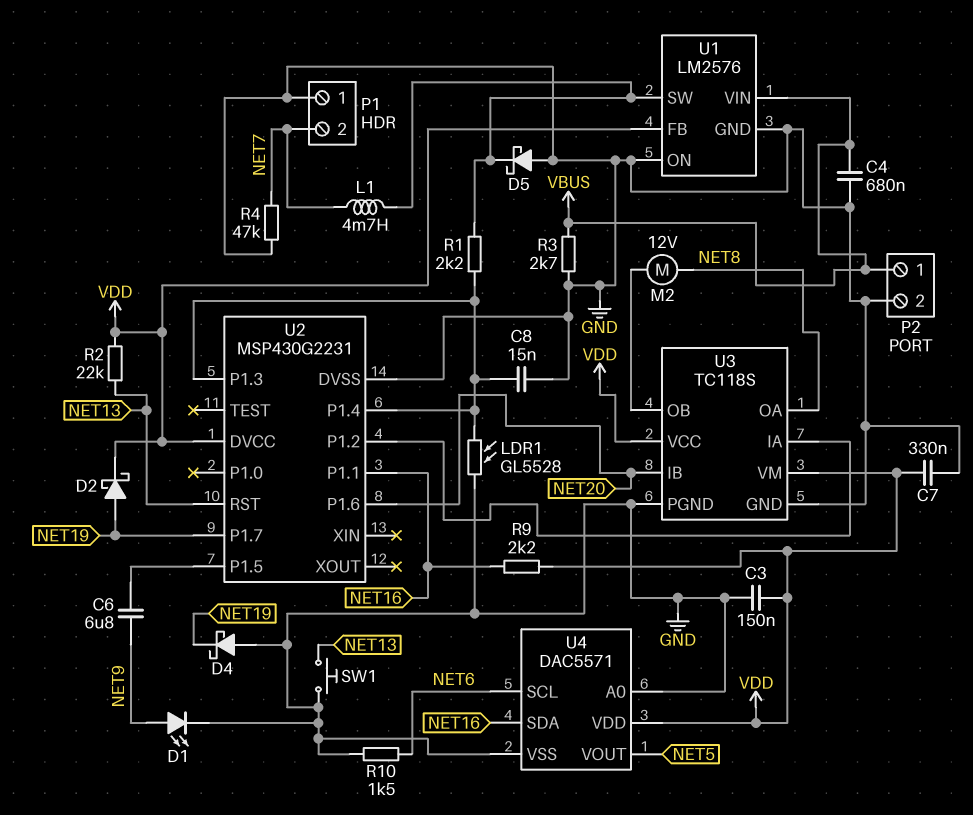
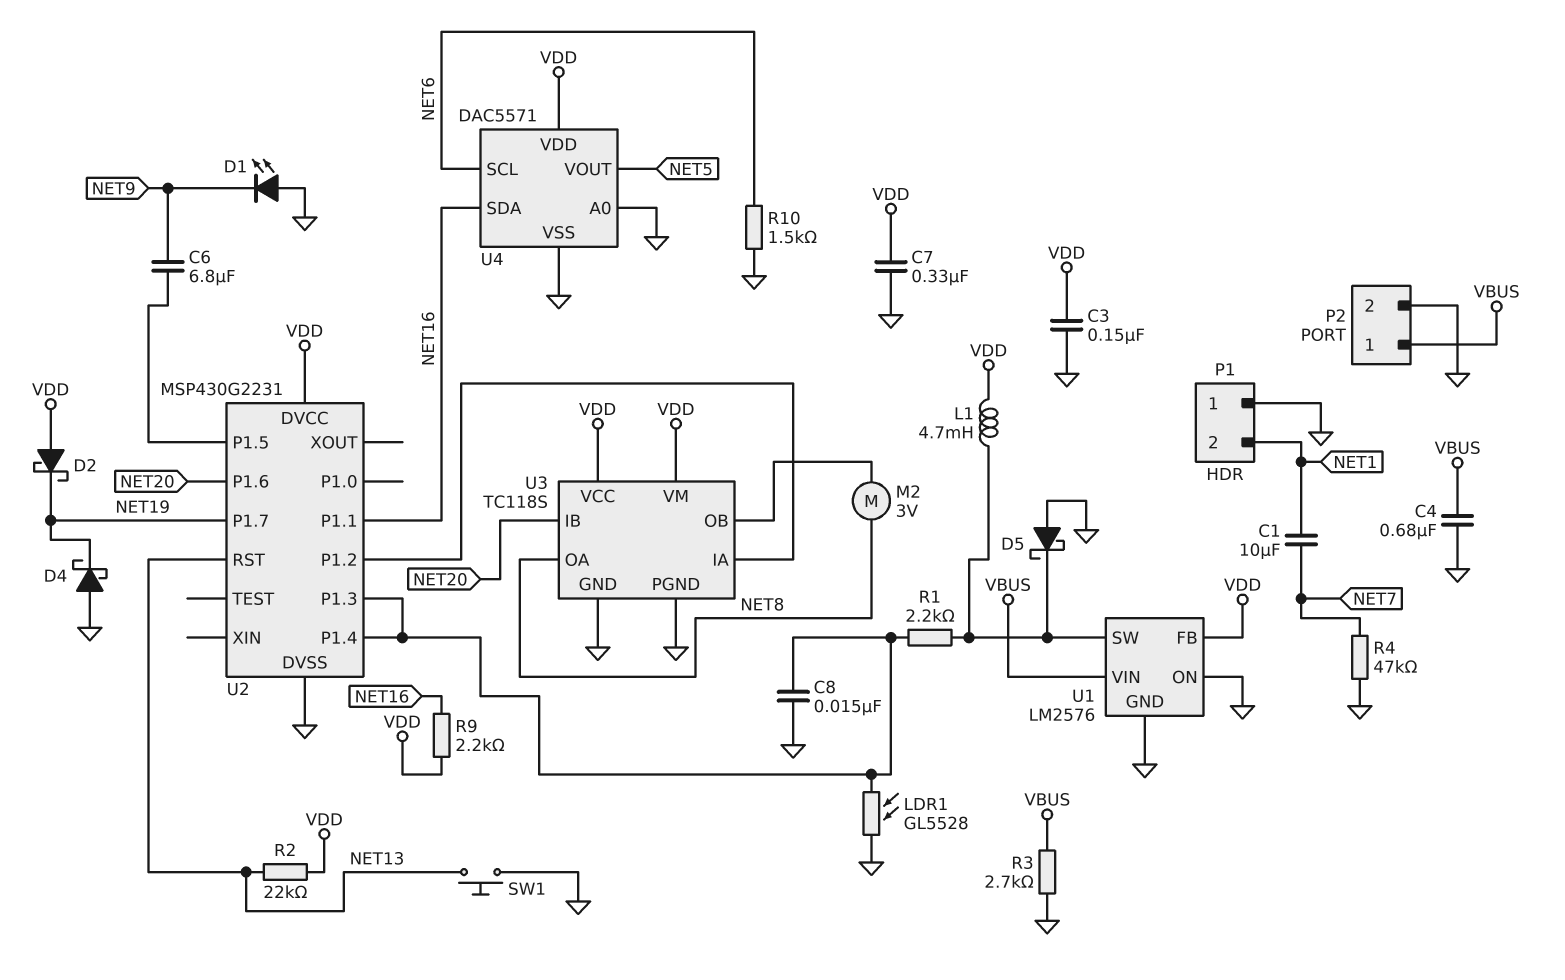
C1: none -> 10uF (NET1, NET7)
D1: LED (A NET9, K GND) -> LED (A GND, K NET9)
D2: schottky (A NET19, K VDD) -> schottky (A VDD, K NET19)
L1: 4.7mH (NET7, U1/SW) -> 4.7mH (U1/SW, VDD)
M2: motor 12V (NET8, U3/OB) -> motor 3V (NET8, U3/OB)
P1 pin 2: NET7 -> NET1

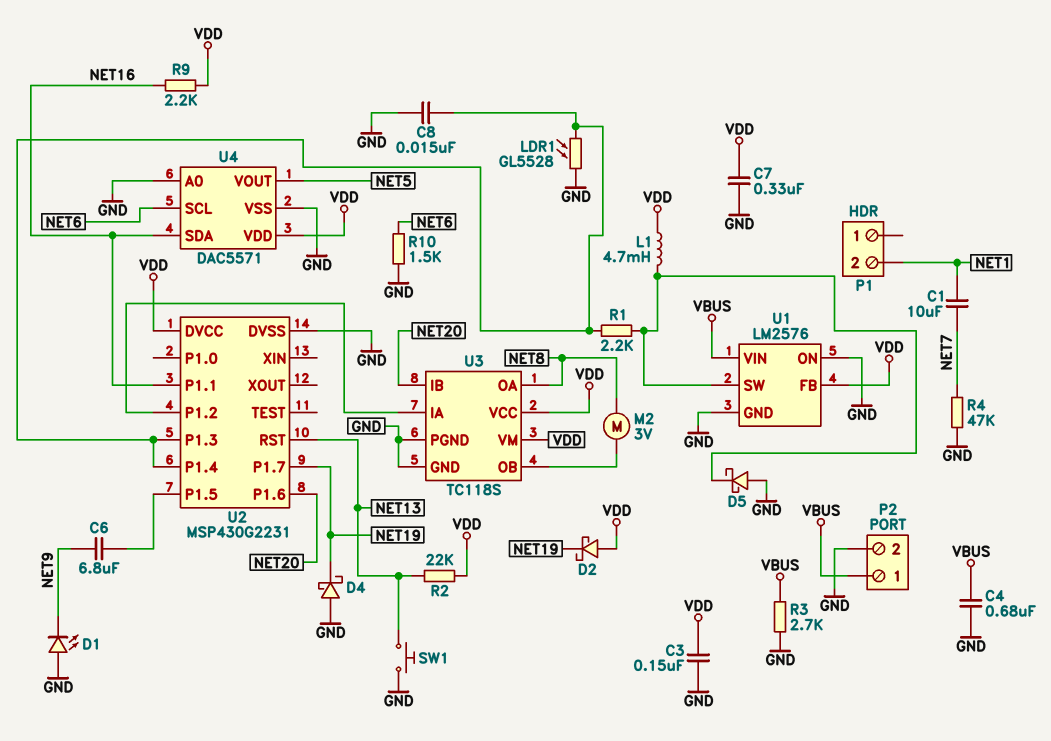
P1 pin 1: GND -> none

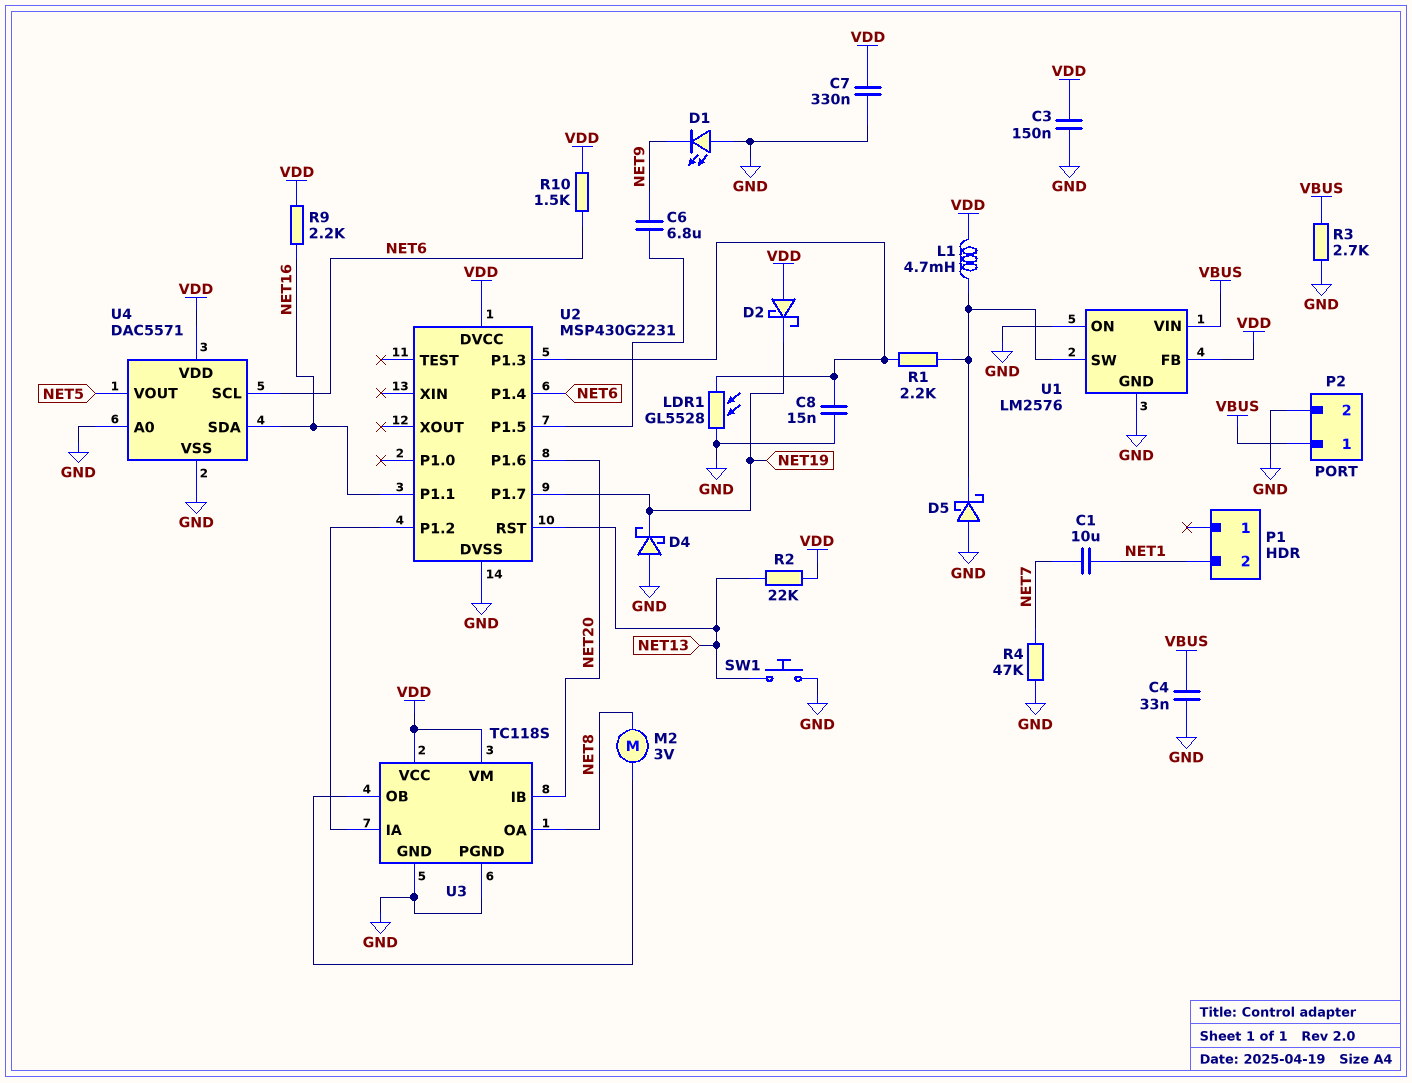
C4: 680nF (GND, VBUS) -> 33nF (GND, VBUS)
R10: 1.5k (GND, NET6) -> 1.5k (NET6, VDD)
U2 pin P1.4: U2/P1.3 -> NET6

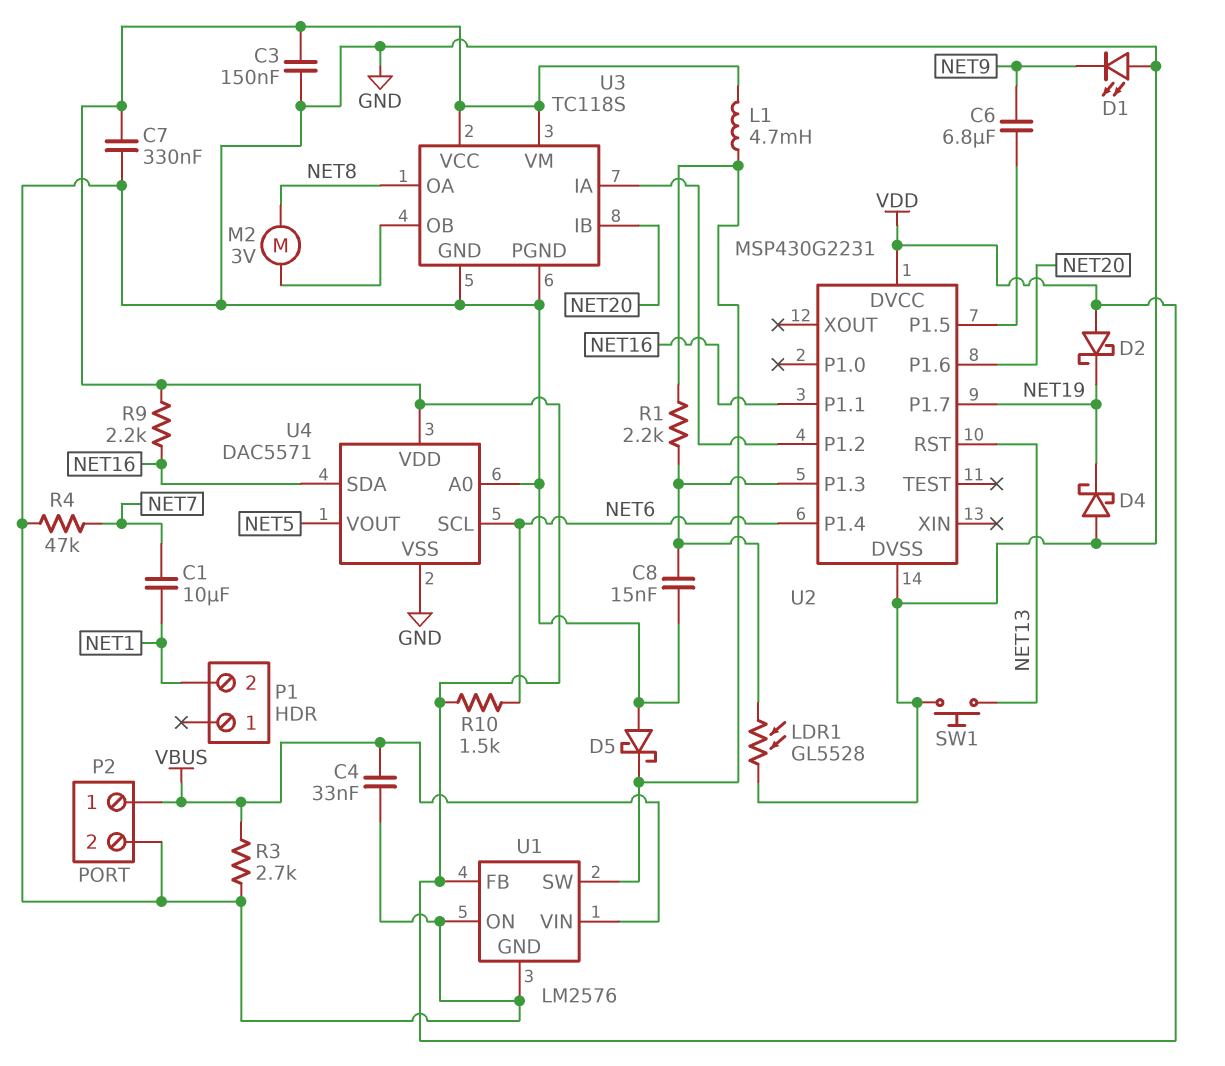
R2: 22k (NET13, VDD) -> none

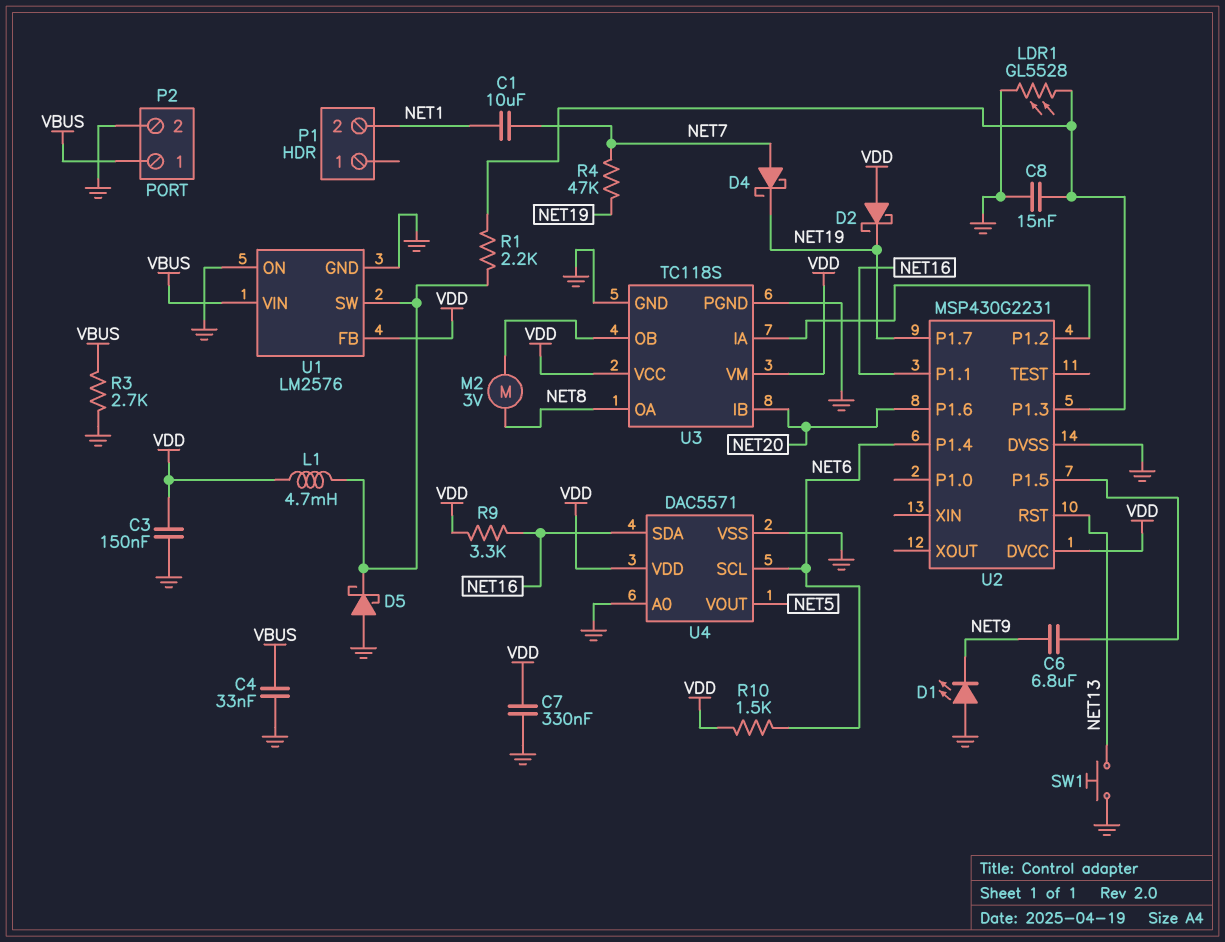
D4: schottky (A GND, K NET19) -> schottky (A NET7, K NET19)
R4: 47k (GND, NET7) -> 47k (NET7, NET19)
R9: 2.2k (NET16, VDD) -> 3.3k (NET16, VDD)

